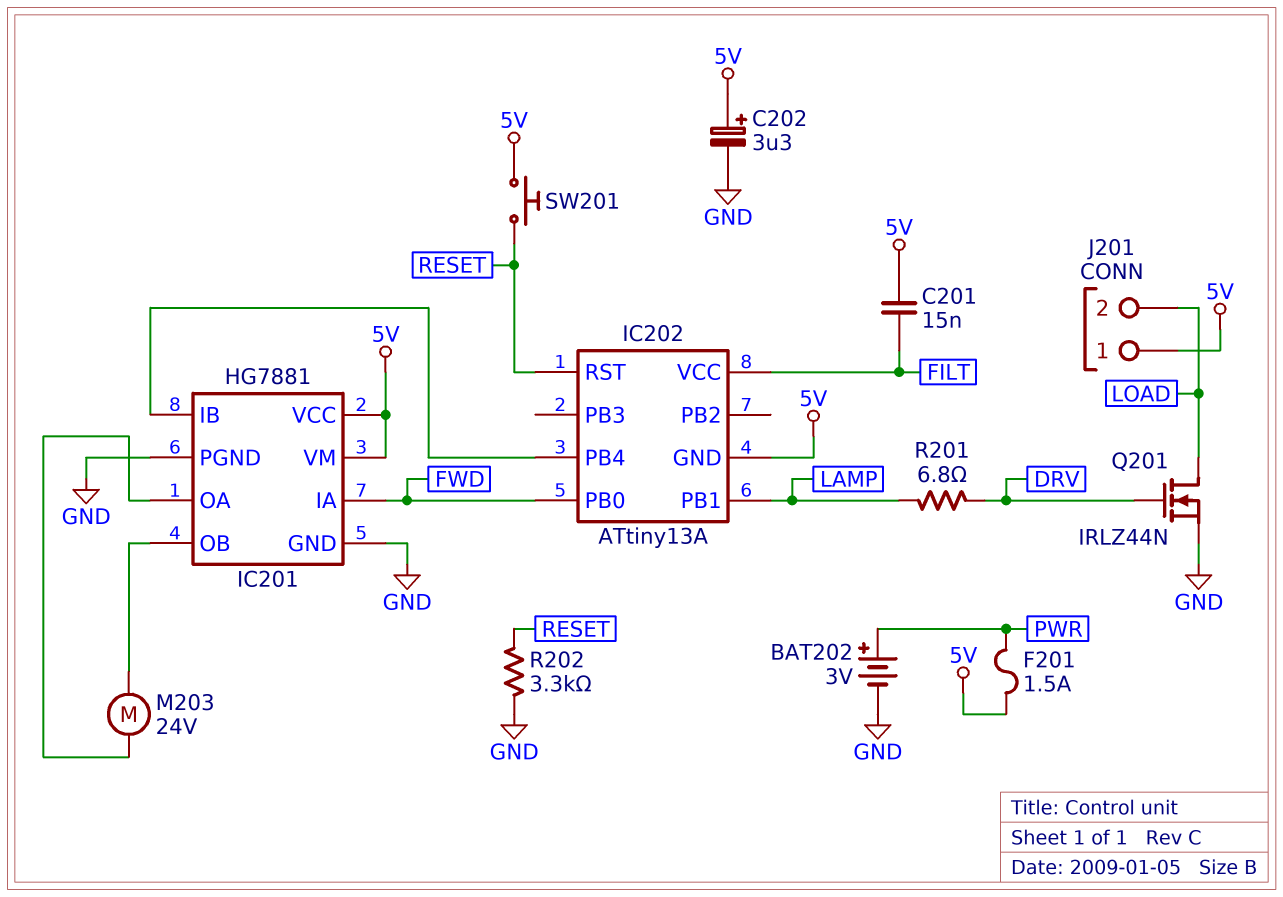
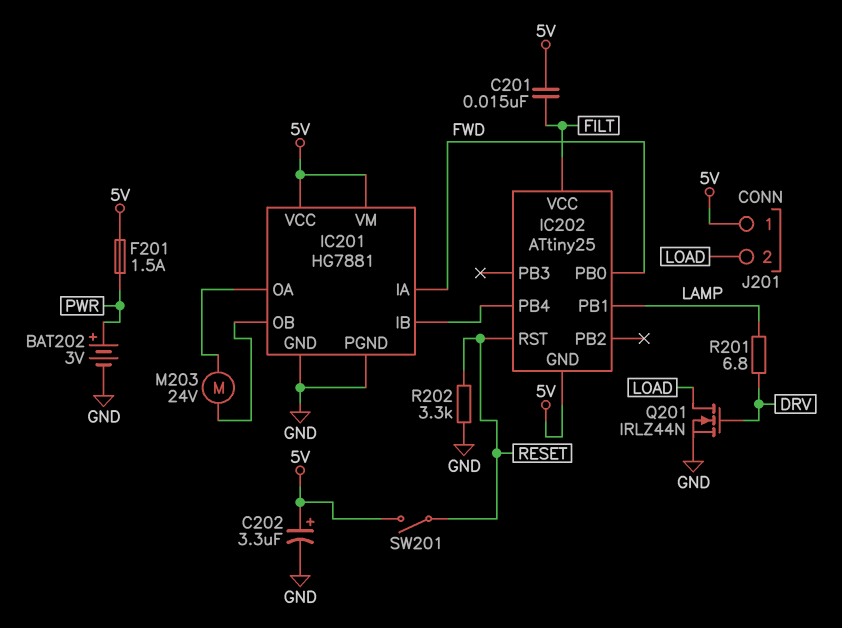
IC202: ATtiny13A -> ATtiny25
SW201: button (5V, RESET) -> switch (5V, RESET)

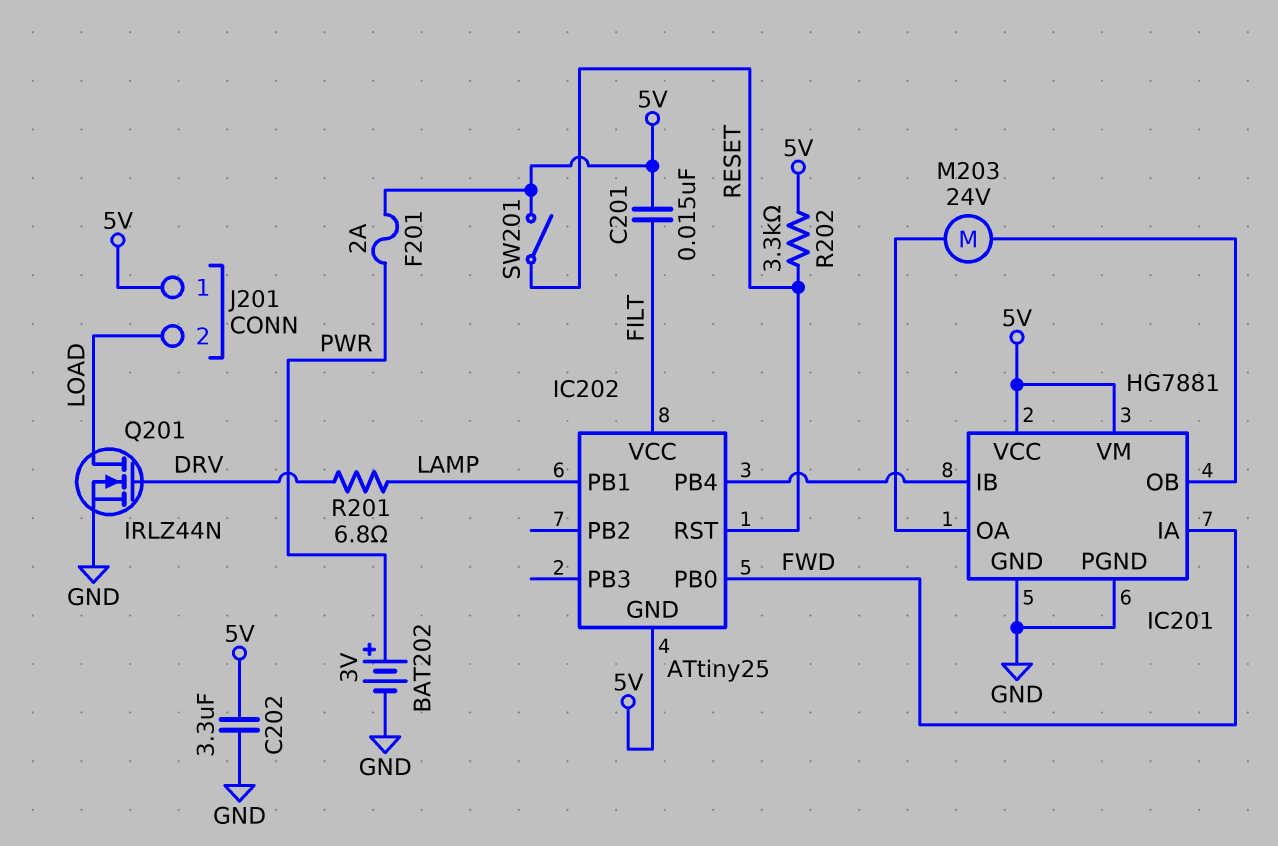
C202: 3.3uF (plus 5V, minus GND) -> 3.3uF (5V, GND)
F201: 1.5A (5V, PWR) -> 2A (5V, PWR)
R202: 3.3k (GND, RESET) -> 3.3k (5V, RESET)

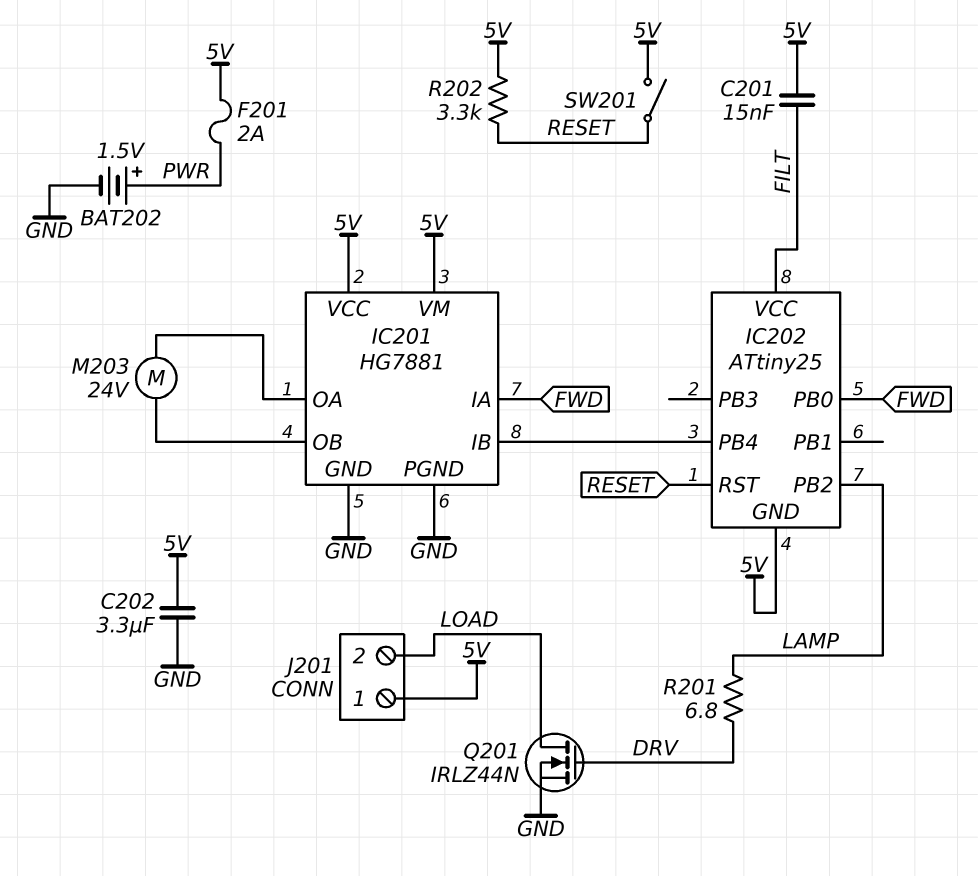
BAT202: 3V (plus PWR, minus GND) -> 1.5V (plus PWR, minus GND)
IC202 pin PB1: LAMP -> none
IC202 pin PB2: none -> LAMP

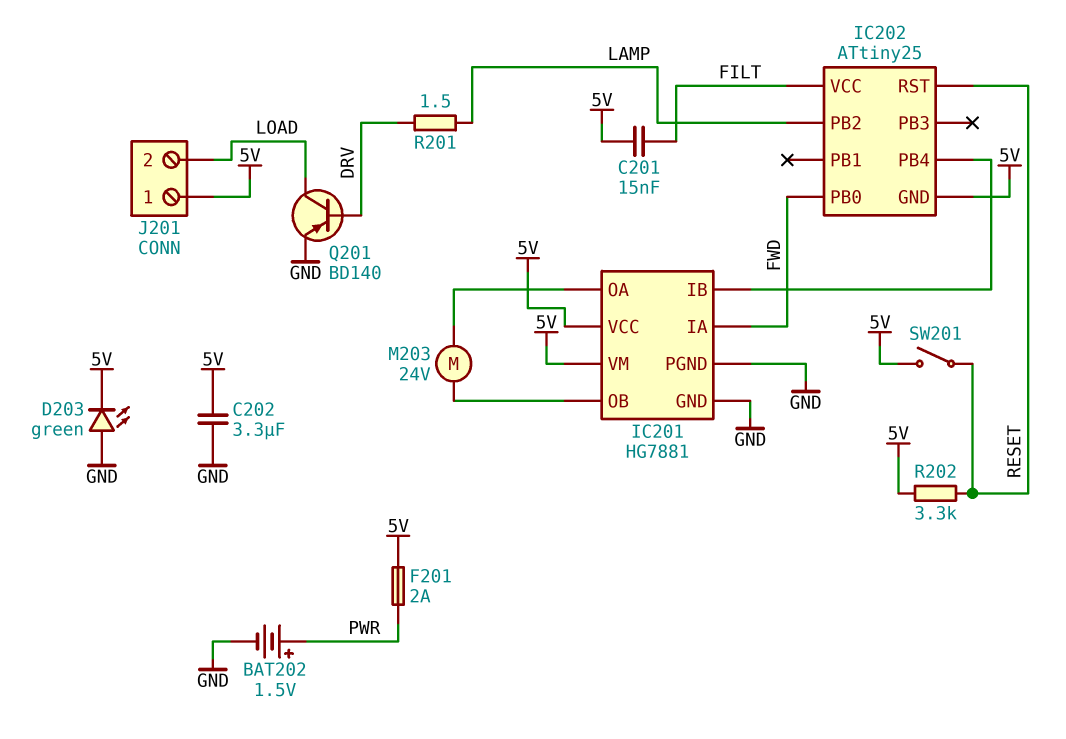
D203: none -> LED green (A GND, K 5V)
Q201: NMOS IRLZ44N (G DRV, D LOAD, S GND) -> PNP BD140 (B DRV, C LOAD, E GND)
R201: 6.8 (DRV, LAMP) -> 1.5 (DRV, LAMP)

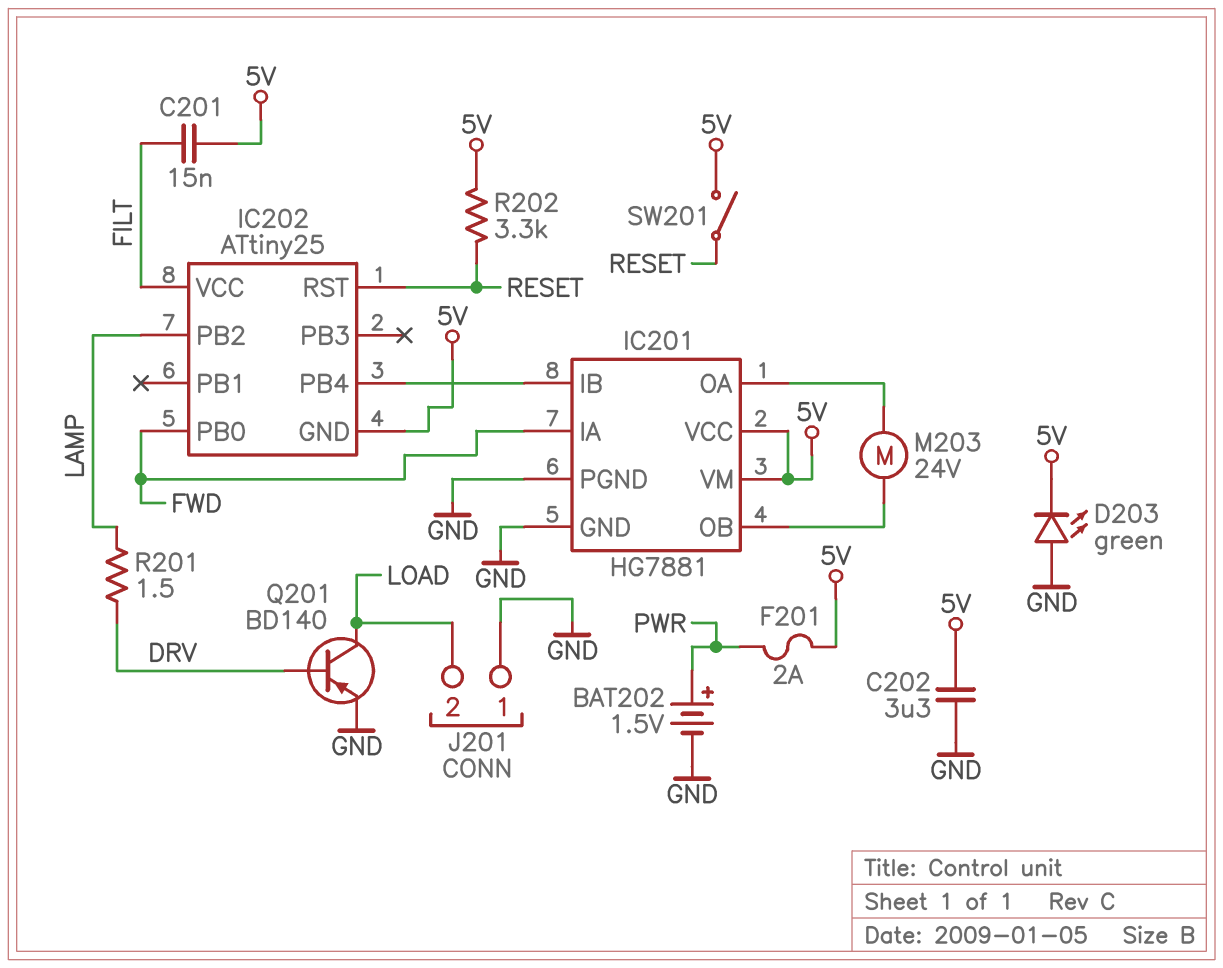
J201 pin 1: 5V -> GND

